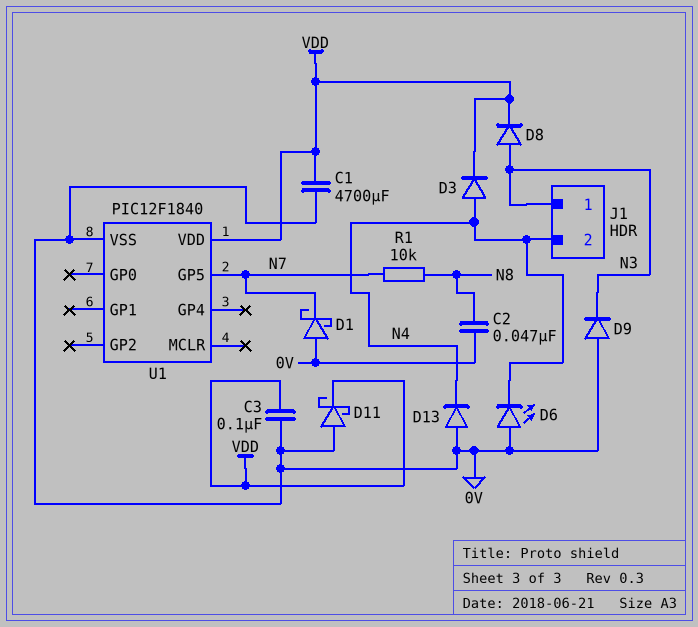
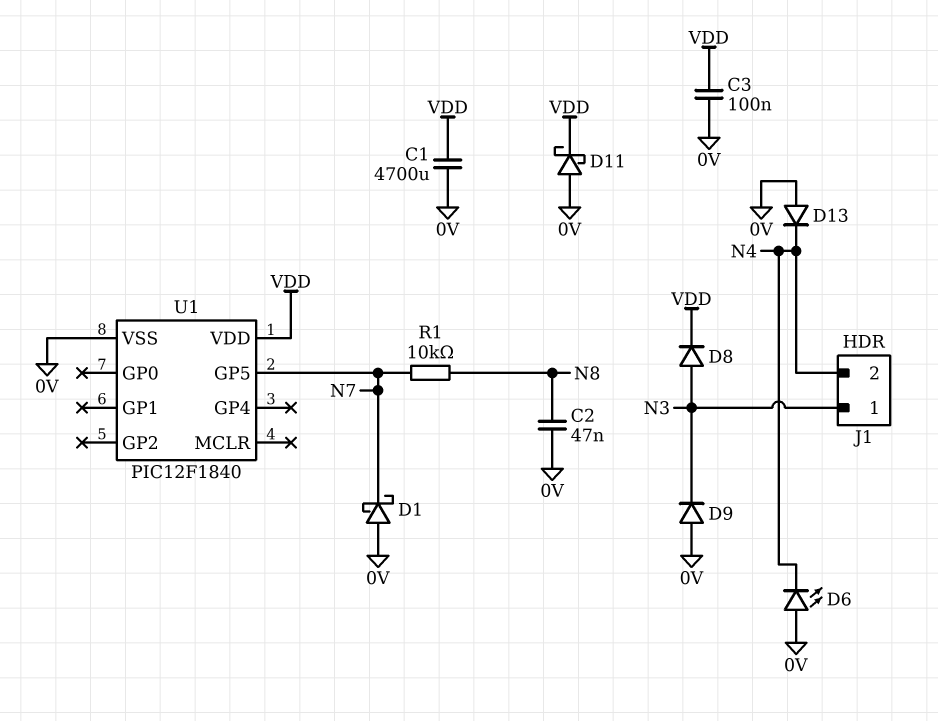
D3: diode (A N4, K VDD) -> none

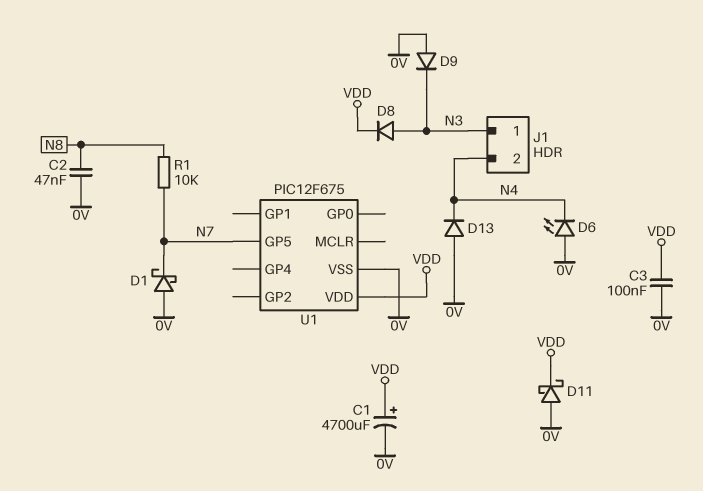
C1: 4700uF (0V, VDD) -> 4700uF (plus VDD, minus 0V)
U1: PIC12F1840 -> PIC12F675

